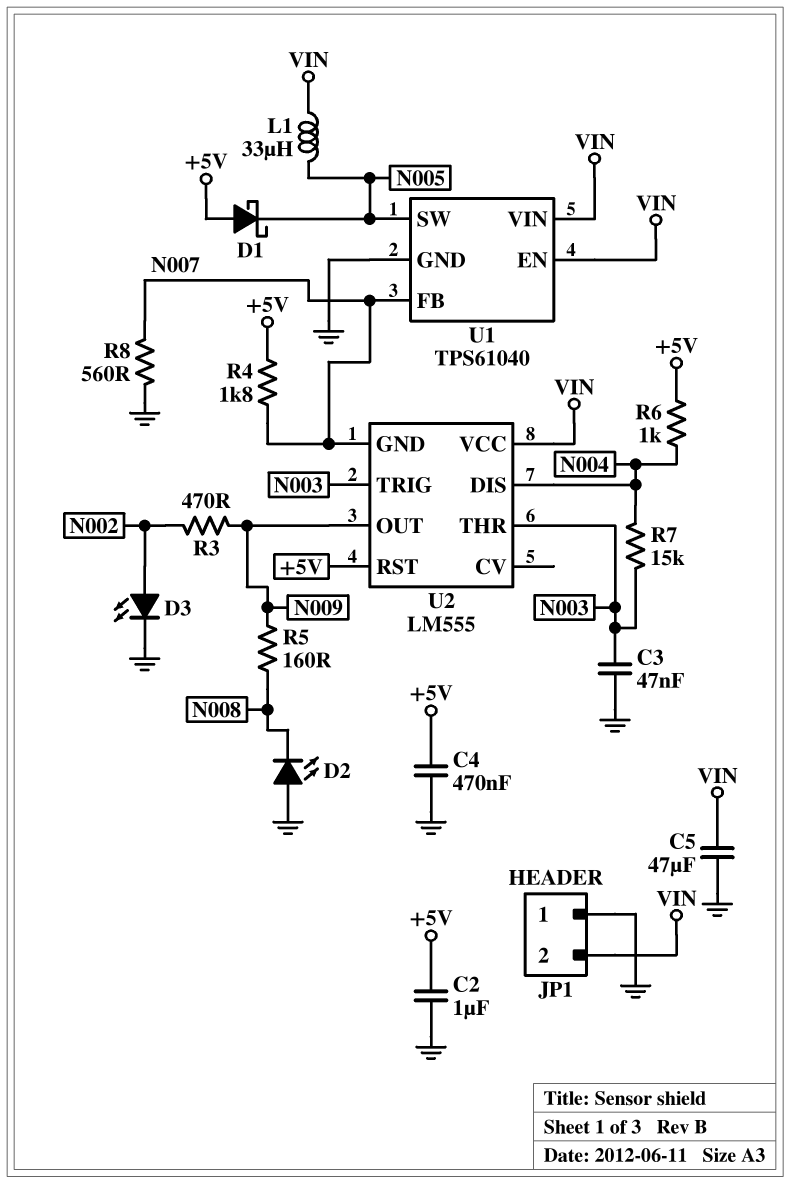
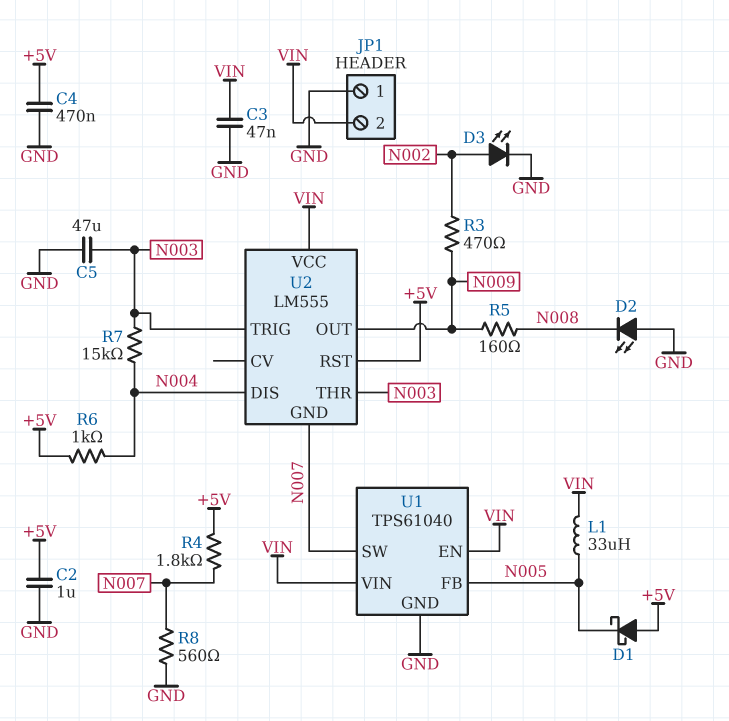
C3: 47nF (GND, N003) -> 47nF (GND, VIN)
C5: 47uF (GND, VIN) -> 47uF (GND, N003)
U1 pin FB: N007 -> N005
U1 pin SW: N005 -> N007

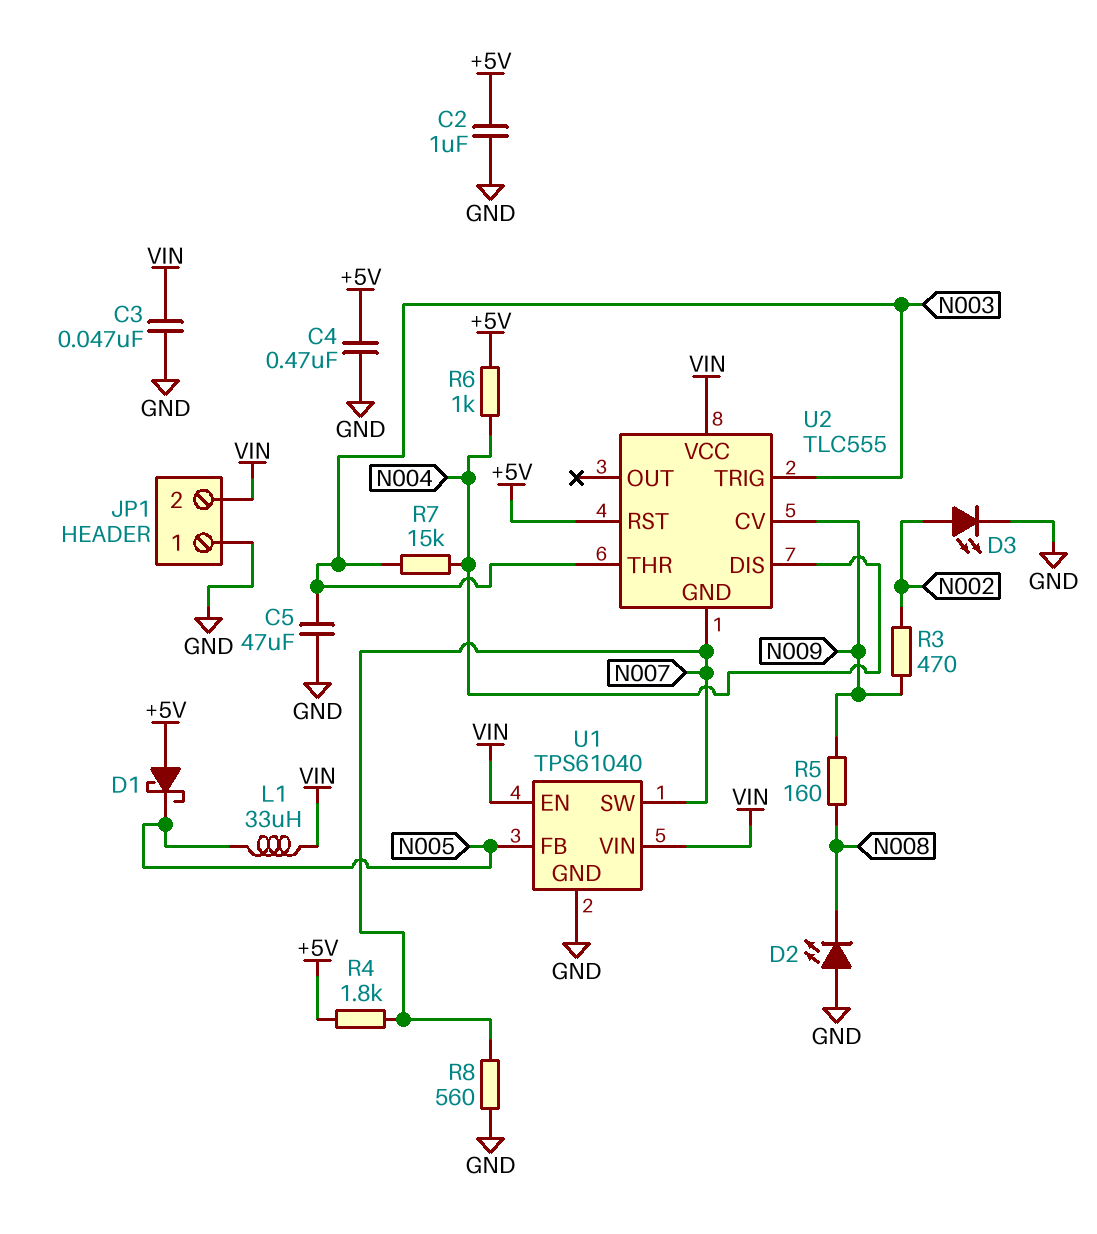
U2: LM555 -> TLC555
U2 pin CV: none -> N009
U2 pin OUT: N009 -> none

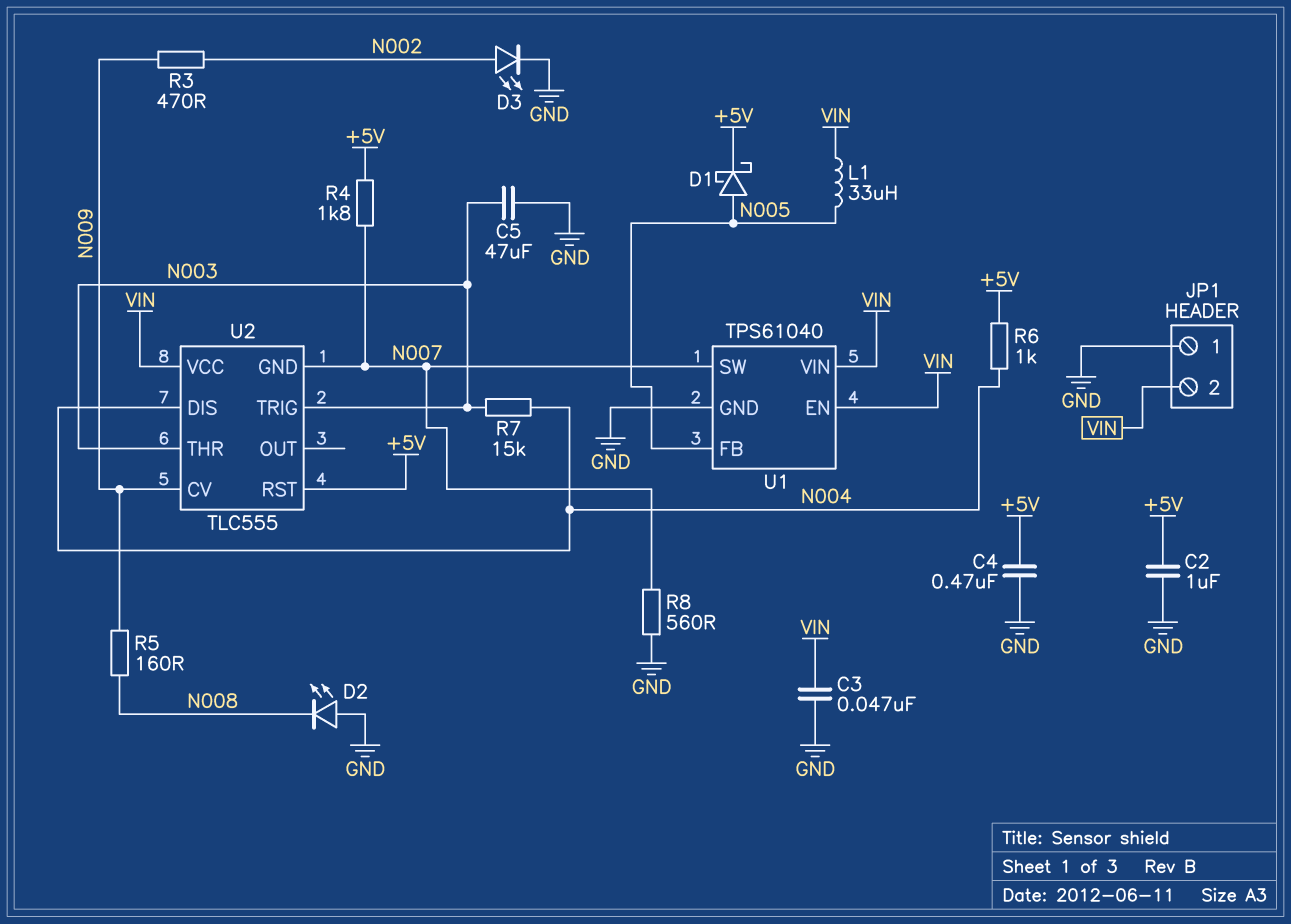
D1: schottky (A +5V, K N005) -> schottky (A N005, K +5V)

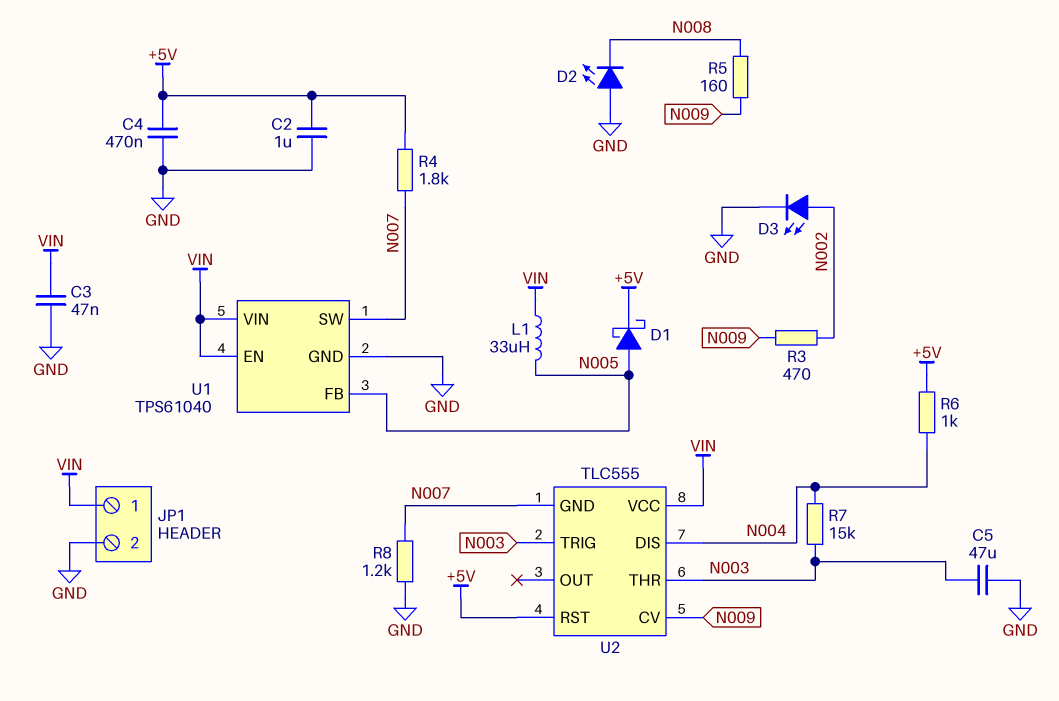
JP1 pin 1: GND -> VIN
JP1 pin 2: VIN -> GND
R8: 560 (GND, N007) -> 1.2k (GND, N007)

